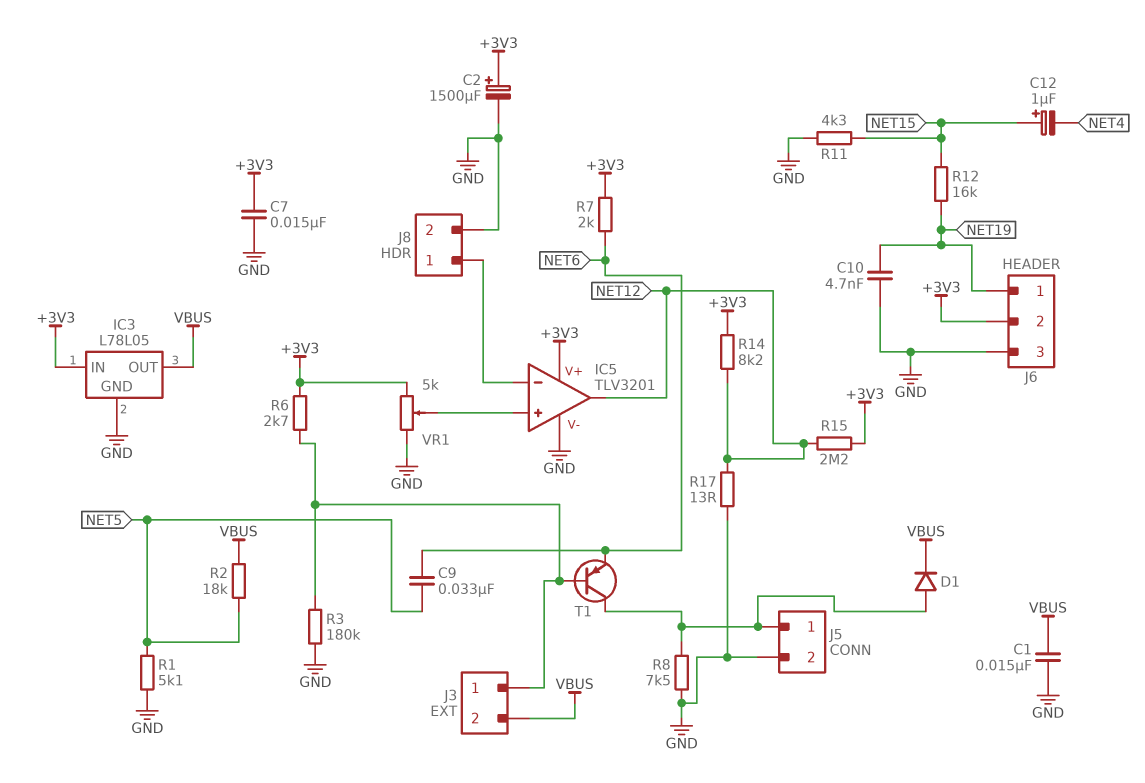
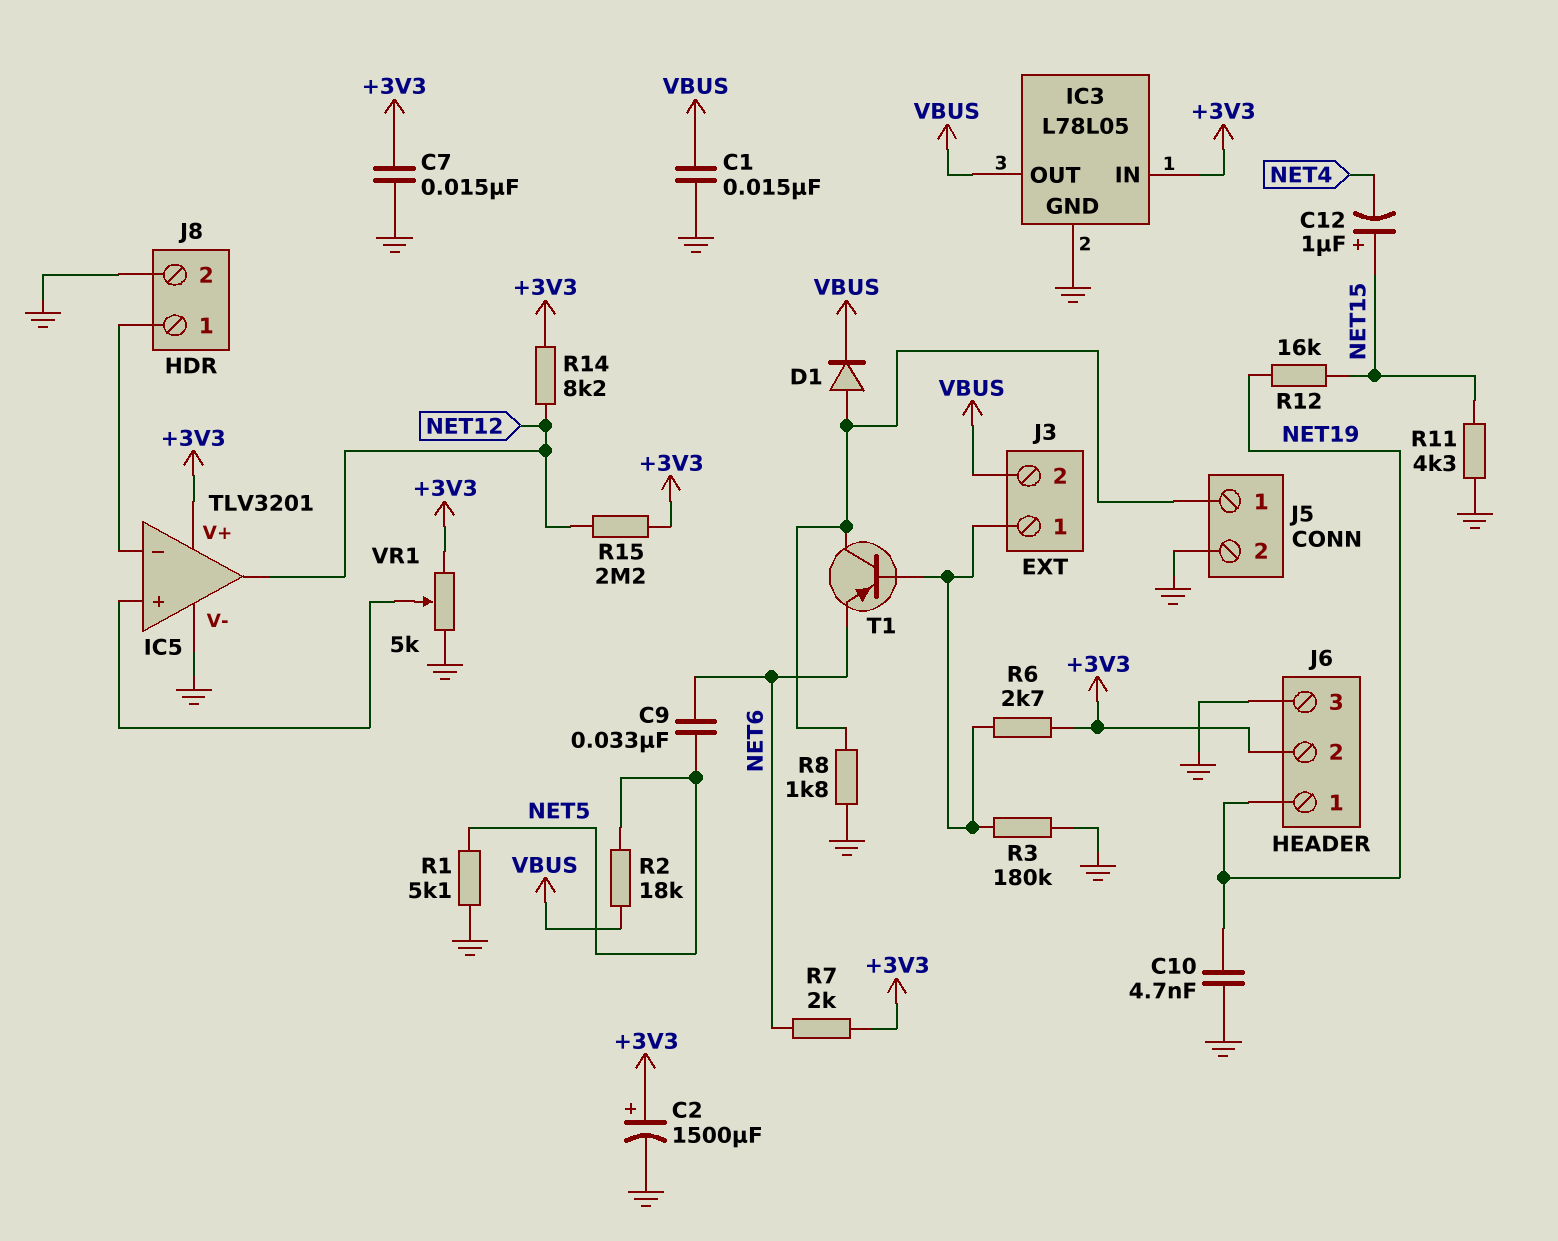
R8: 7.5k (GND, J5/1) -> 1.8k (GND, J5/1)
R17: 13 (GND, NET12) -> none

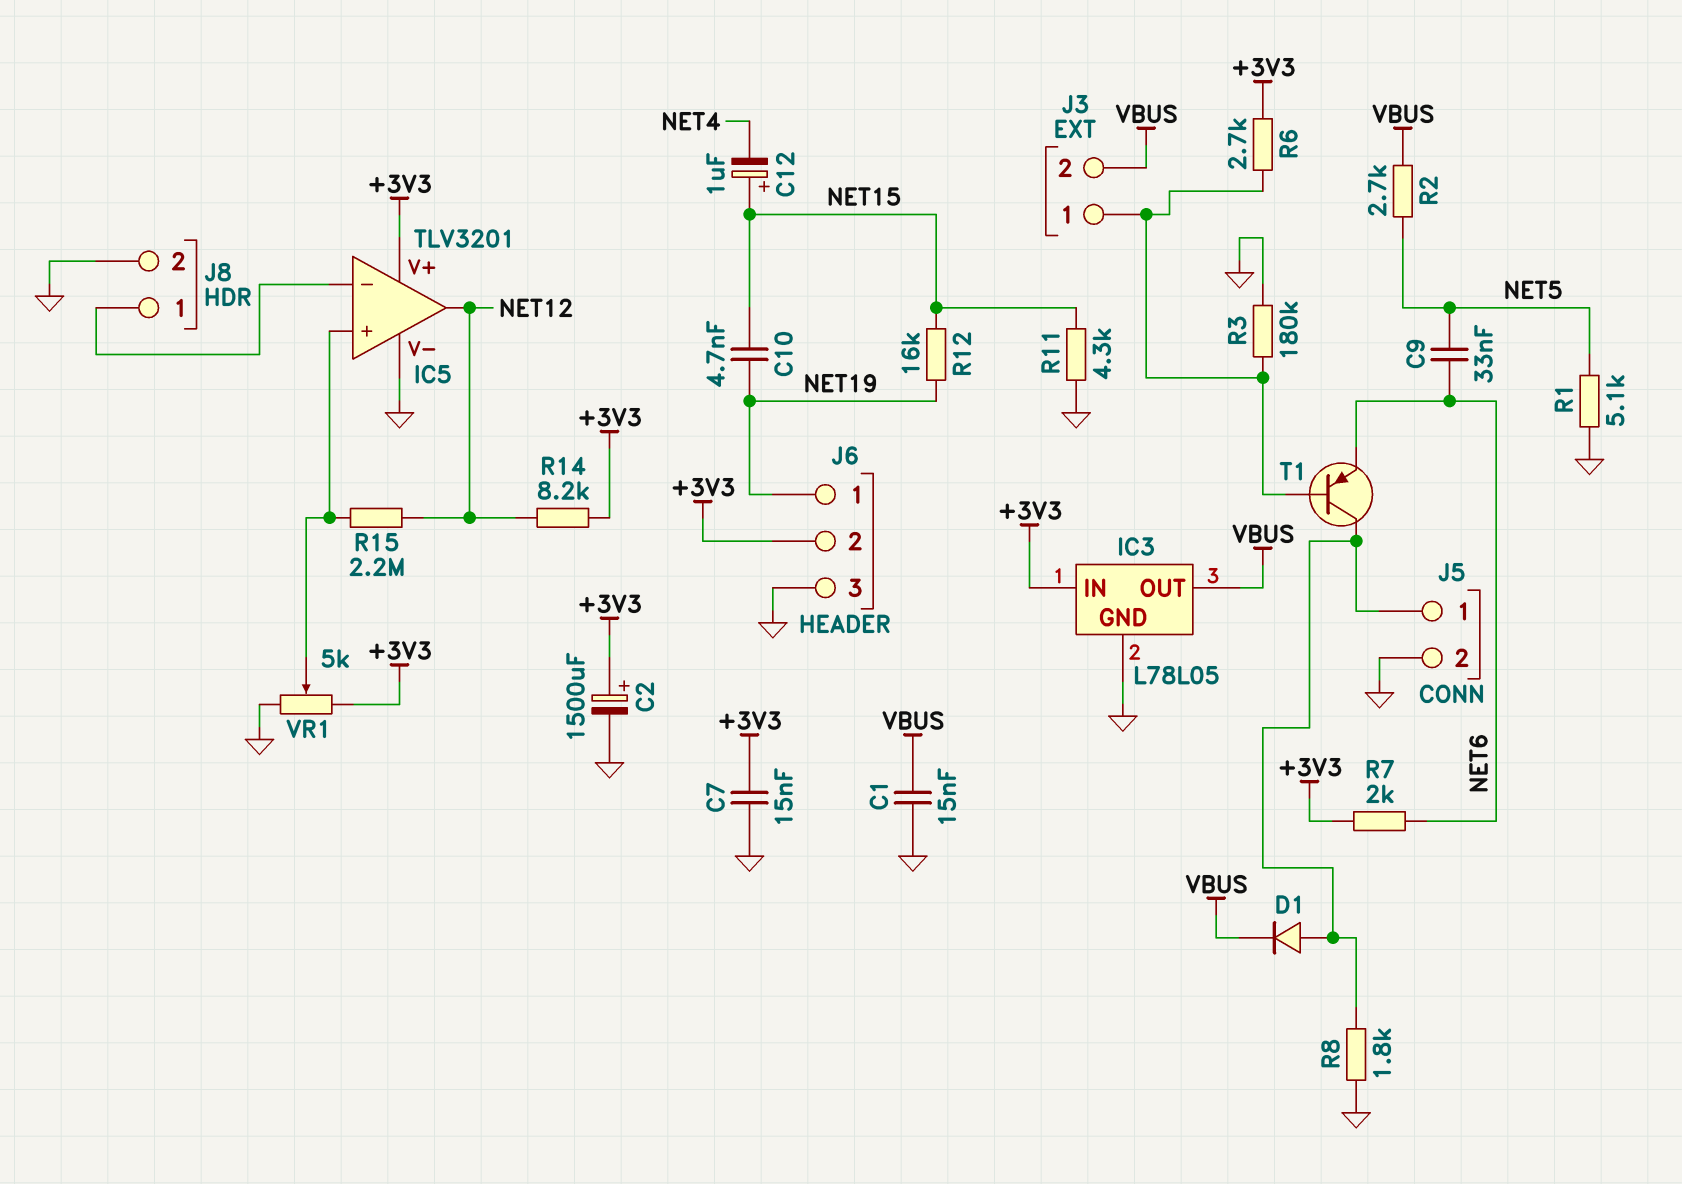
C10: 4.7nF (GND, NET19) -> 4.7nF (NET15, NET19)
R2: 18k (NET5, VBUS) -> 2.7k (NET5, VBUS)
R15: 2.2M (+3V3, NET12) -> 2.2M (IC5/in+, NET12)

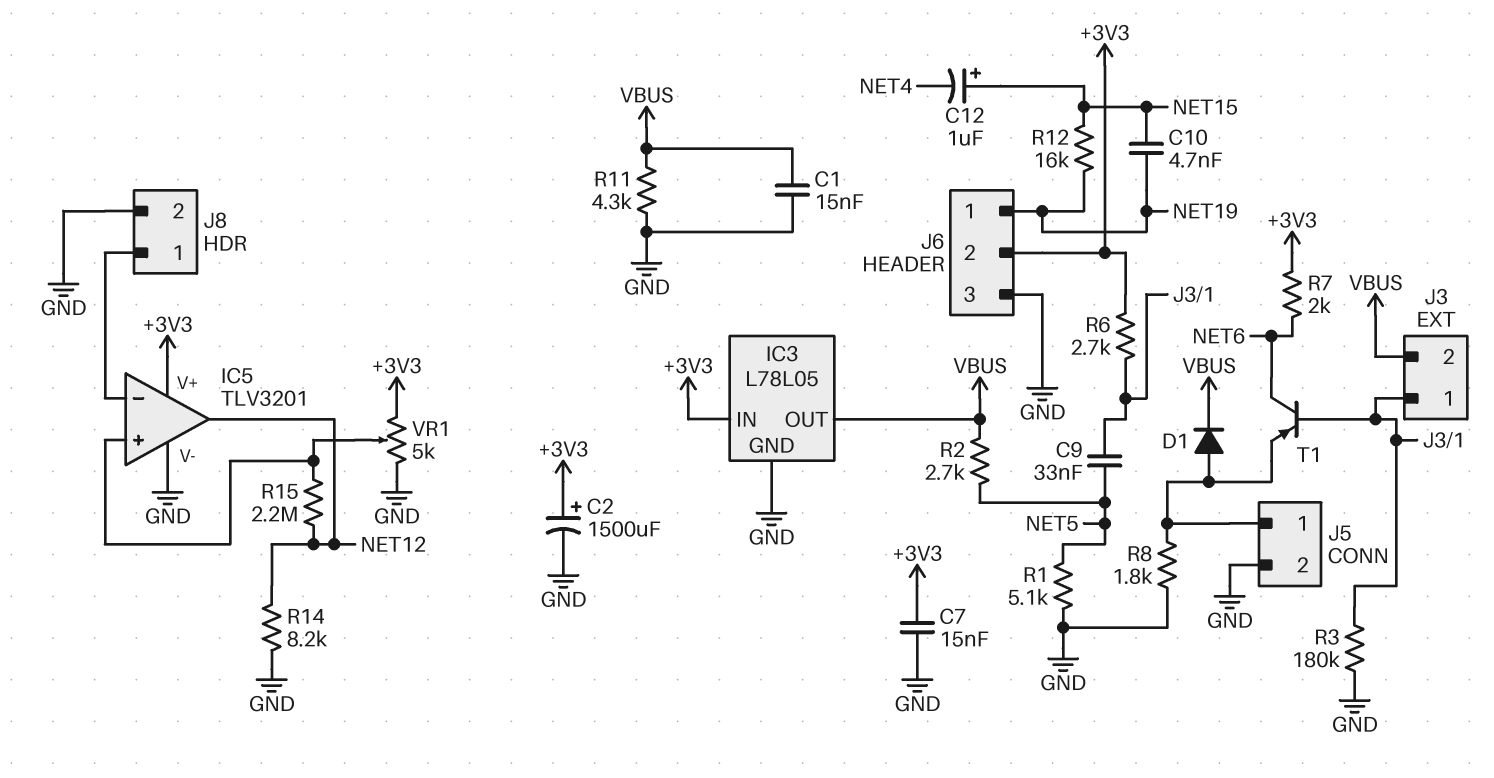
C9: 33nF (NET5, NET6) -> 33nF (J3/1, NET5)
R11: 4.3k (GND, NET15) -> 4.3k (GND, VBUS)
R14: 8.2k (+3V3, NET12) -> 8.2k (GND, NET12)
T1: PNP (B J3/1, C J5/1, E NET6) -> PNP (B J3/1, C NET6, E J5/1)

